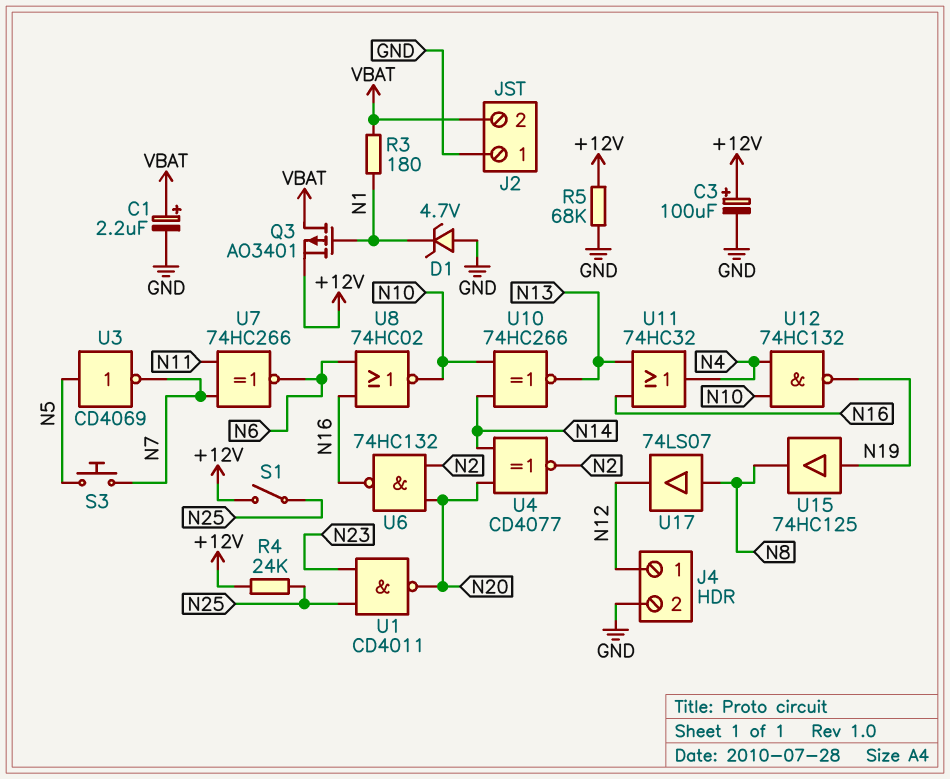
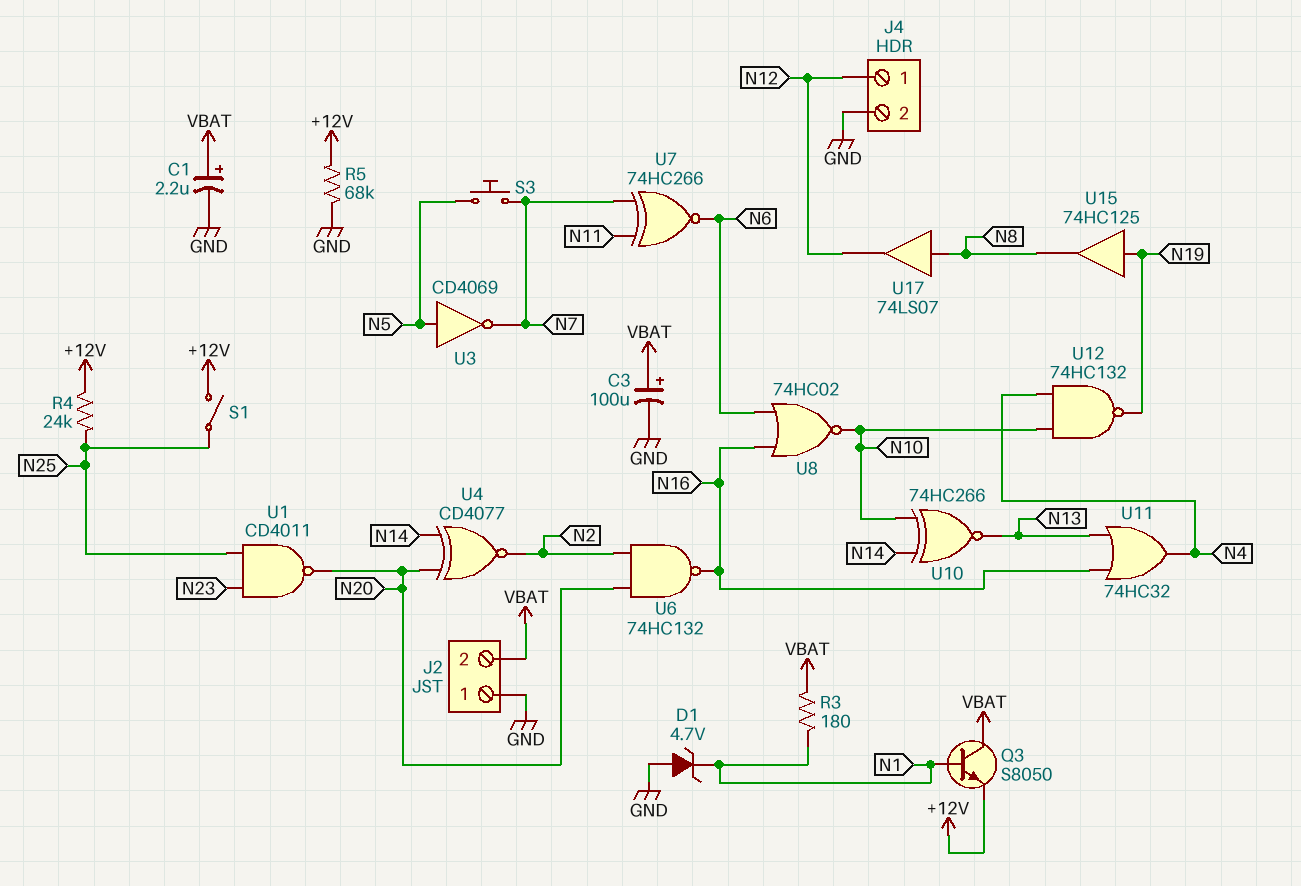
C3: 100uF (plus +12V, minus GND) -> 100uF (plus VBAT, minus GND)
Q3: PMOS AO3401 (G N1, D VBAT, S +12V) -> NPN S8050 (B N1, C VBAT, E +12V)

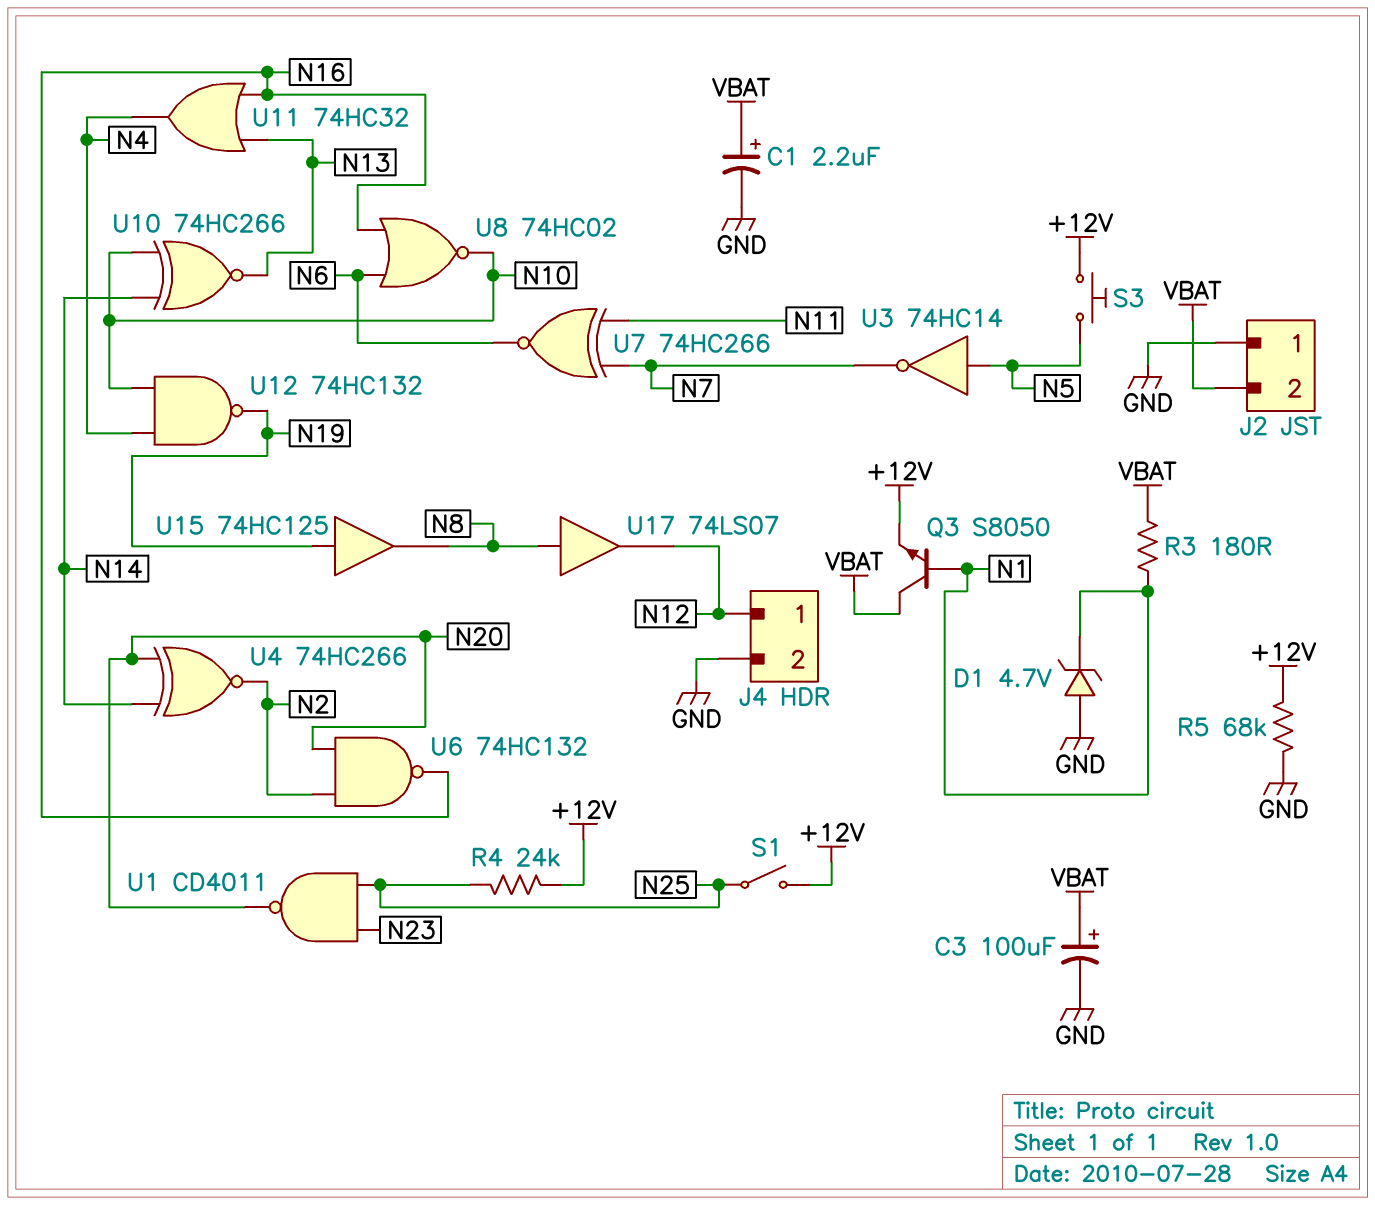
S3: button (N5, N7) -> button (+12V, N5)
U3: NOT CD4069 (in N5, out N7) -> NOT 74HC14 (in N5, out N7)
U4: XNOR CD4077 (in N14, in N20, out N2) -> XNOR 74HC266 (in N14, in N20, out N2)

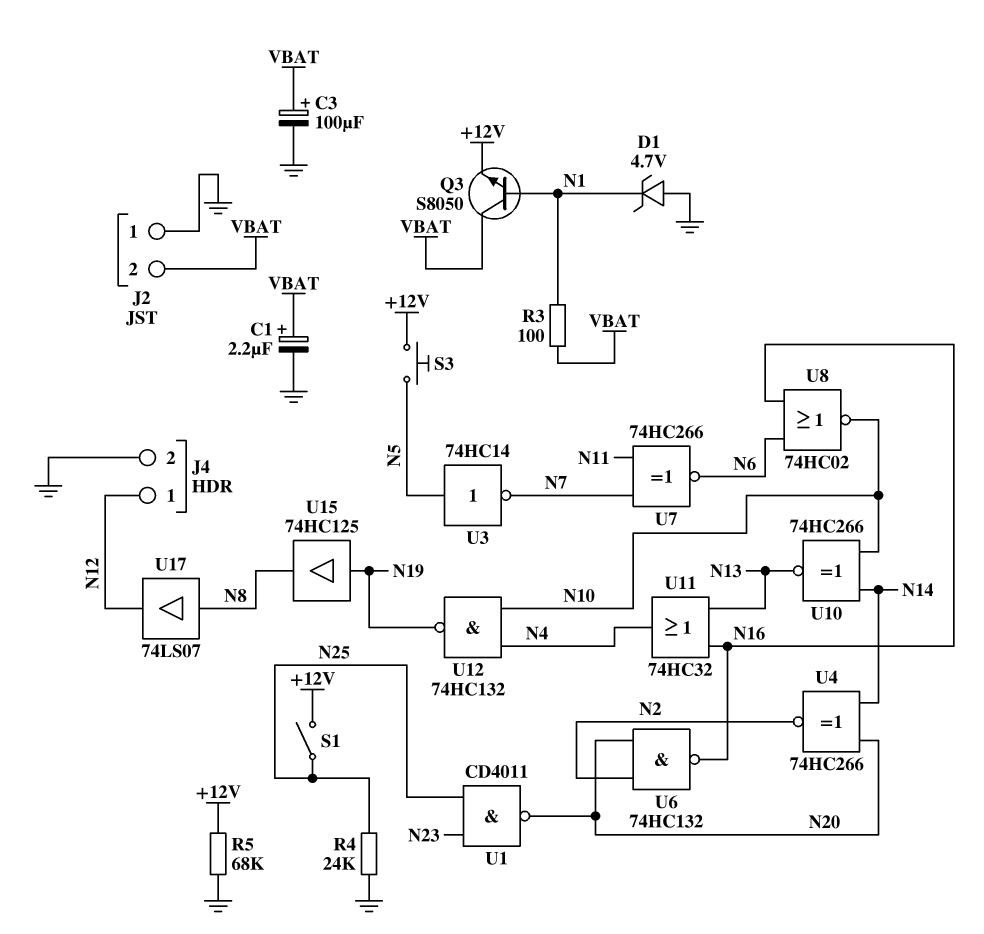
R3: 180 (N1, VBAT) -> 100 (N1, VBAT)
R4: 24k (+12V, N25) -> 24k (GND, N25)

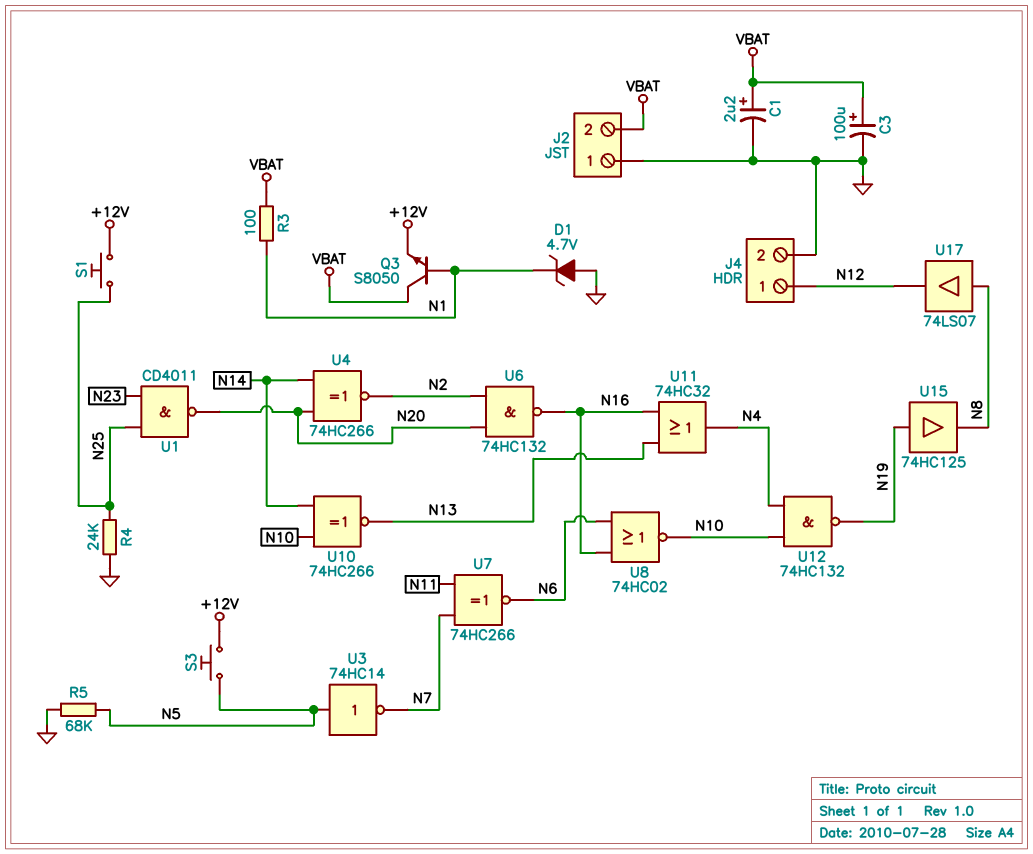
R5: 68k (+12V, GND) -> 68k (GND, N5)
S1: switch (+12V, N25) -> button (+12V, N25)

